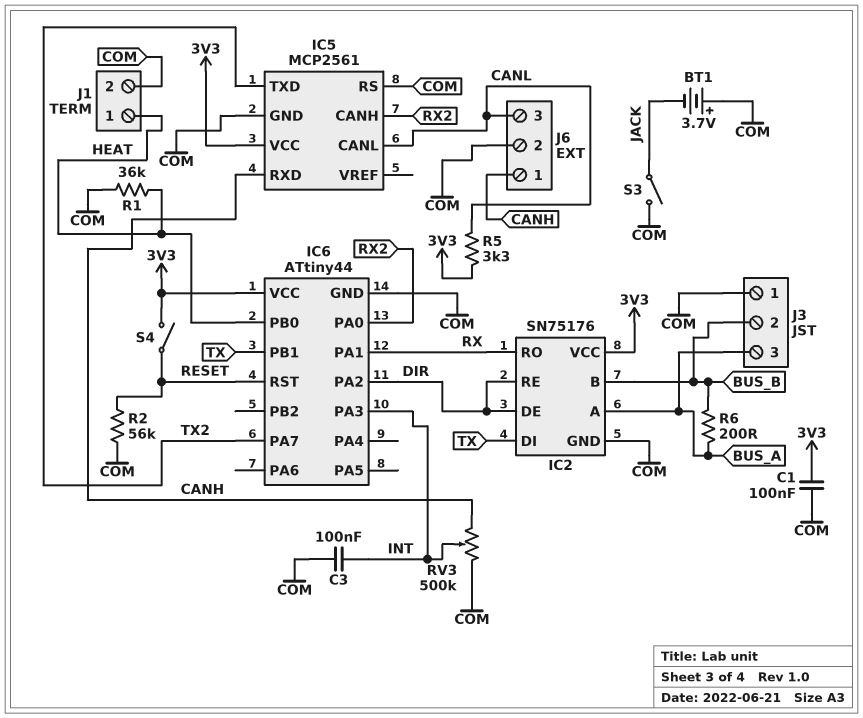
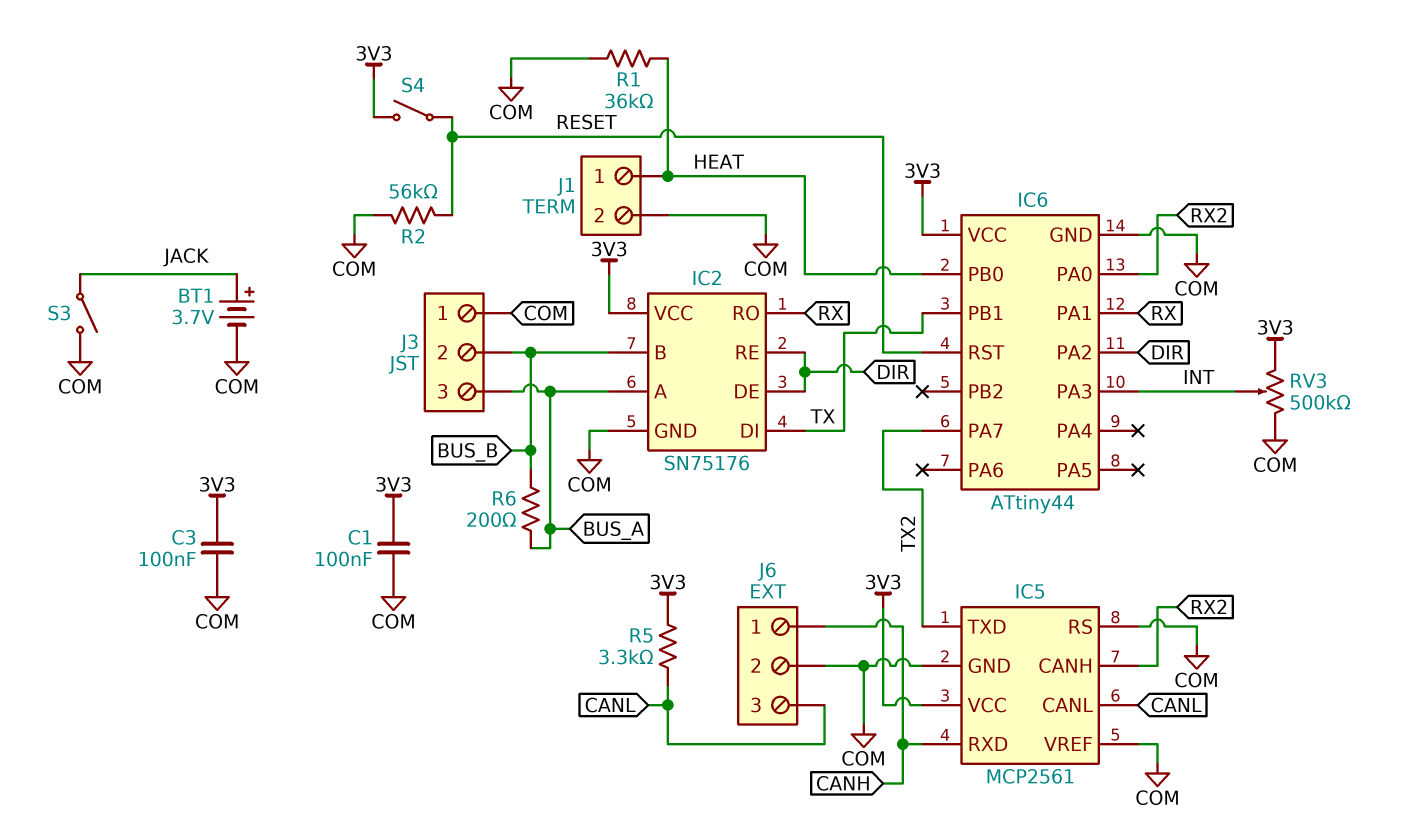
BT1: 3.7V (plus COM, minus JACK) -> 3.7V (plus JACK, minus COM)
C3: 100nF (COM, INT) -> 100nF (3V3, COM)
IC5 pin VREF: none -> COM
RV3: 500k (CANH, COM, wiper INT) -> 500k (3V3, COM, wiper INT)

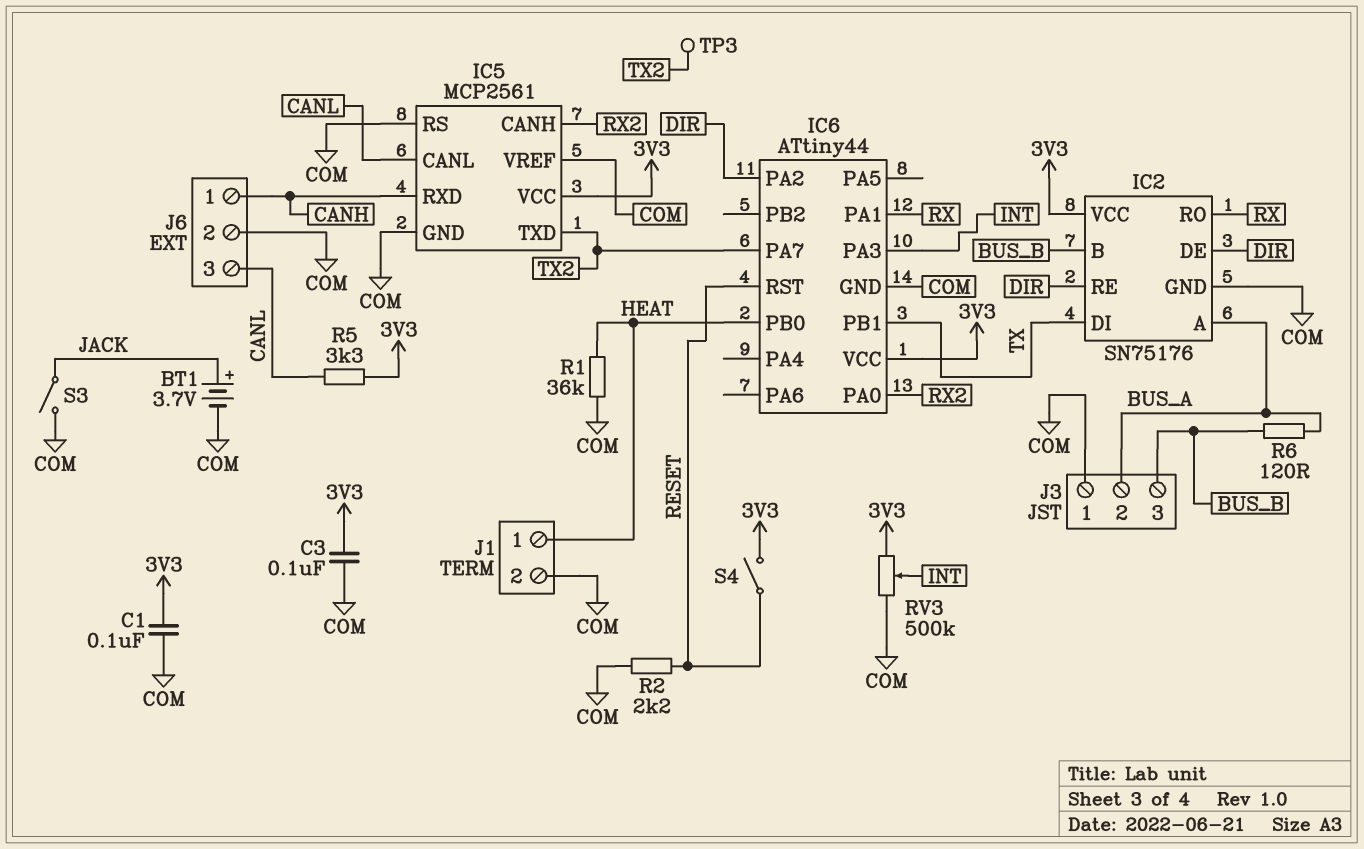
J3 pin 2: BUS_B -> BUS_A
J3 pin 3: BUS_A -> BUS_B
R2: 56k (COM, RESET) -> 2.2k (COM, RESET)
R6: 200 (BUS_A, BUS_B) -> 120 (BUS_A, BUS_B)
TP3: none -> test point (TX2)

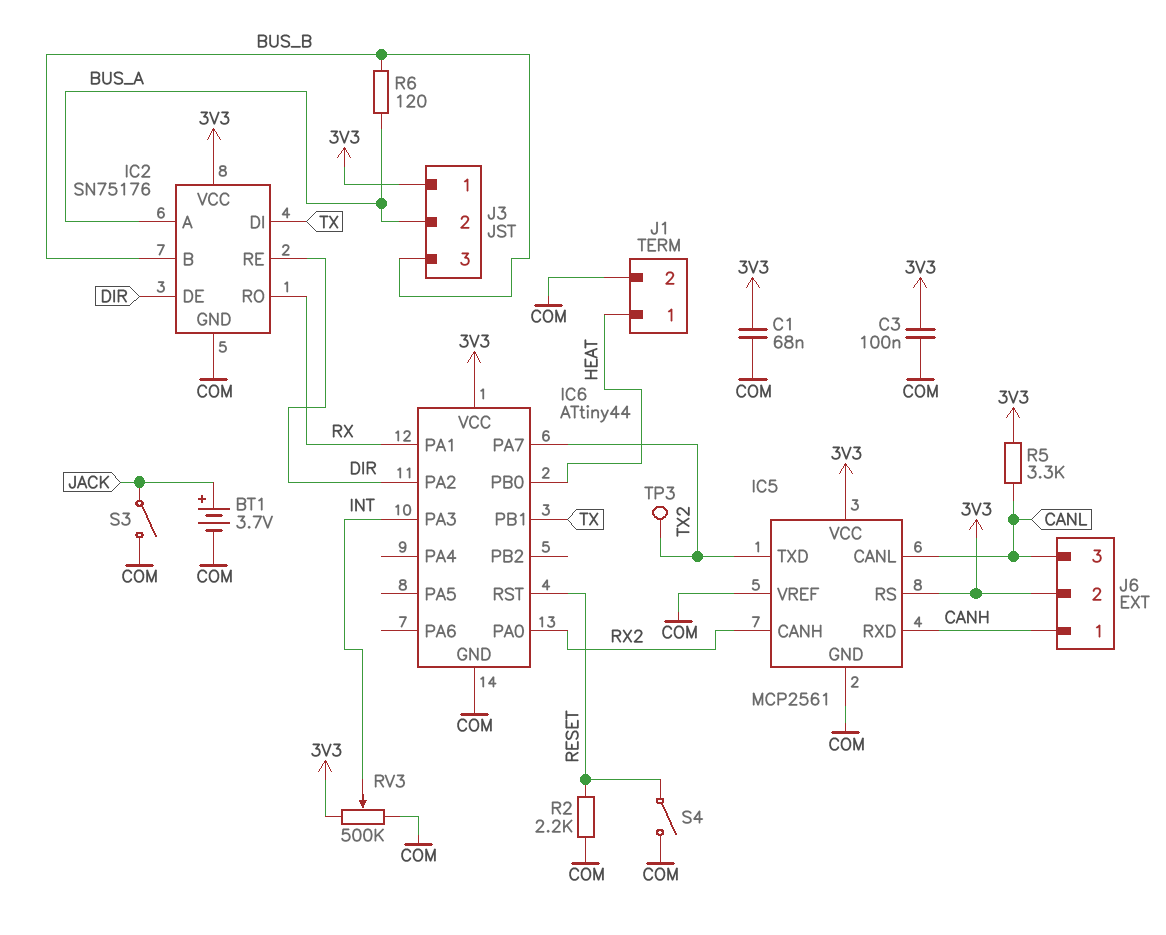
C1: 100nF (3V3, COM) -> 68nF (3V3, COM)
IC5 pin RS: COM -> 3V3
J3 pin 1: COM -> 3V3
J6 pin 2: COM -> 3V3
R1: 36k (COM, HEAT) -> none
S4: switch (3V3, RESET) -> switch (COM, RESET)

